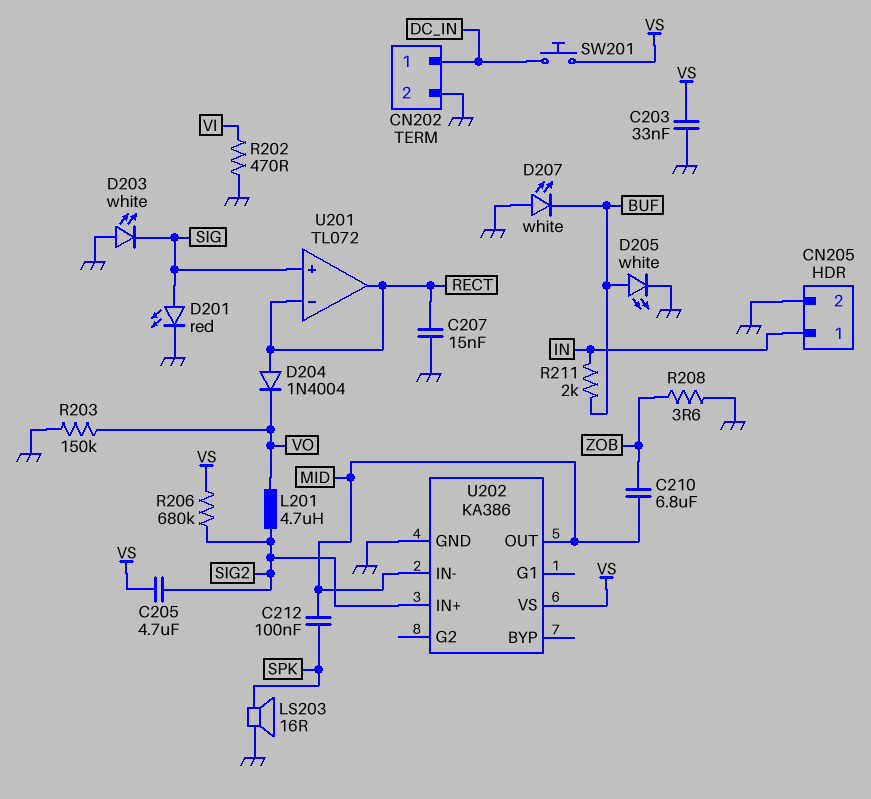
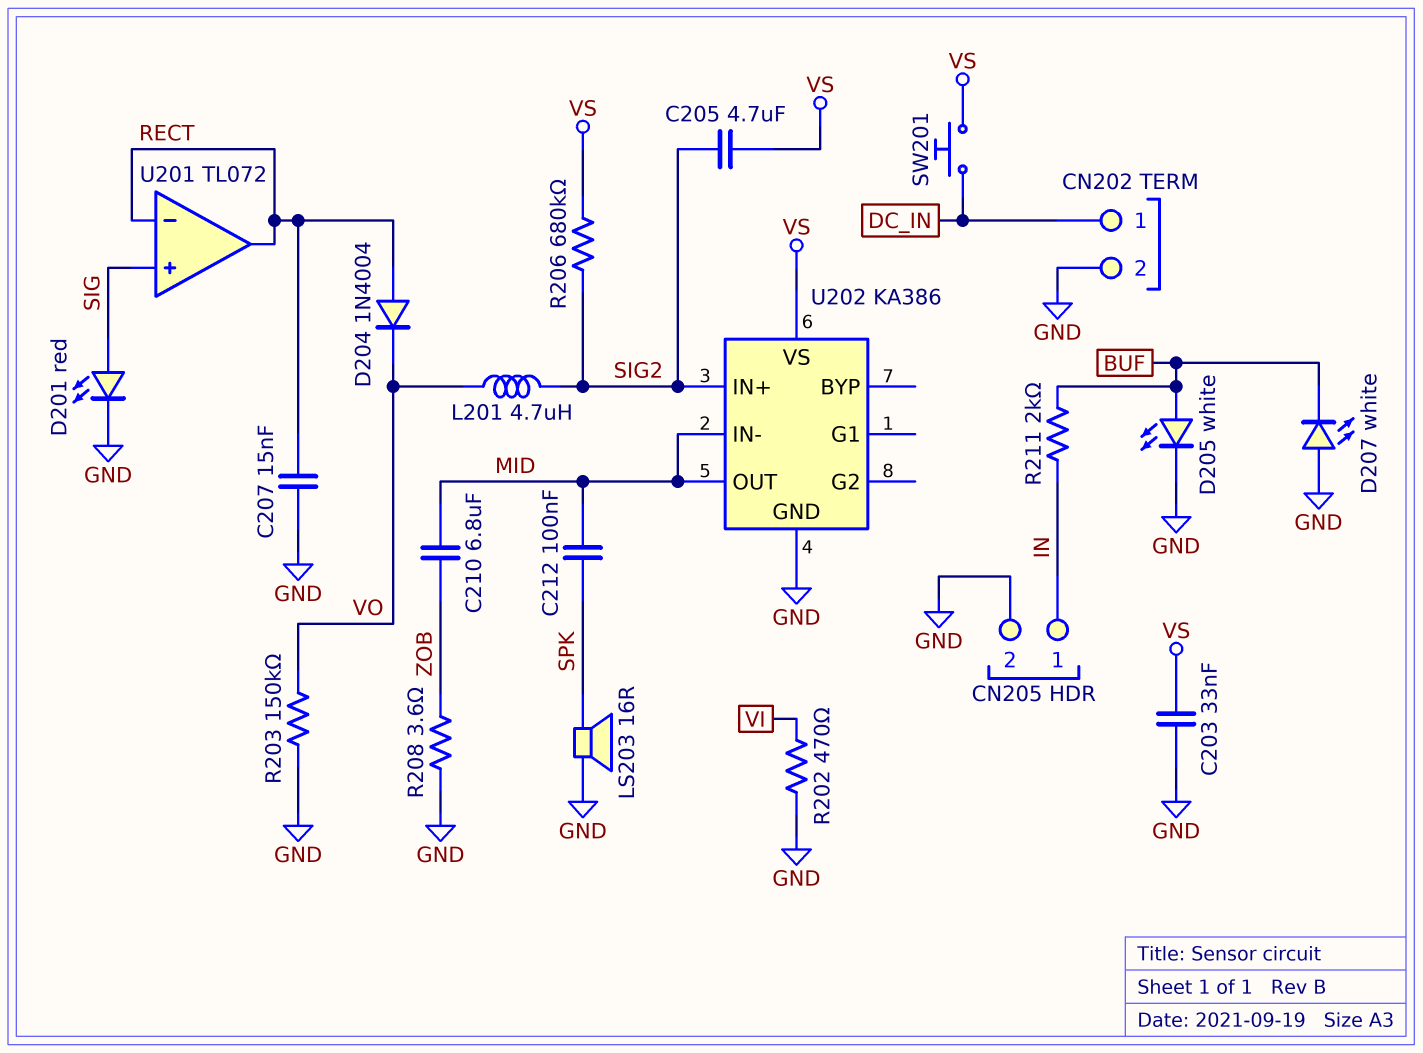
D203: LED white (A GND, K SIG) -> none

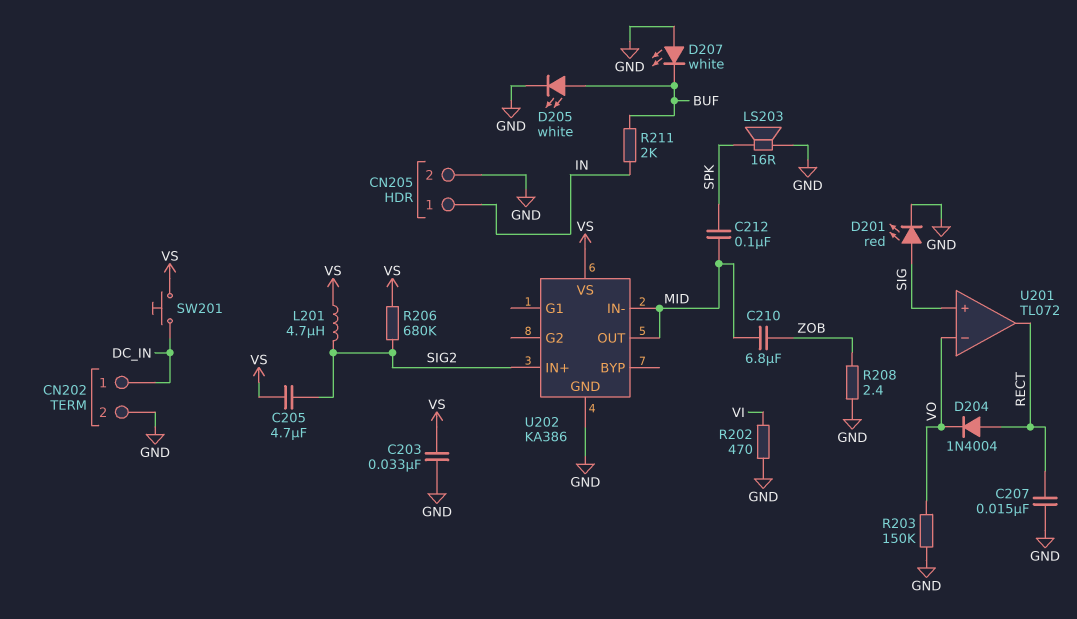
L201: 4.7uH (SIG2, VO) -> 4.7uH (SIG2, VS)
R208: 3.6 (GND, ZOB) -> 2.4 (GND, ZOB)
U201 pin in-: RECT -> VO

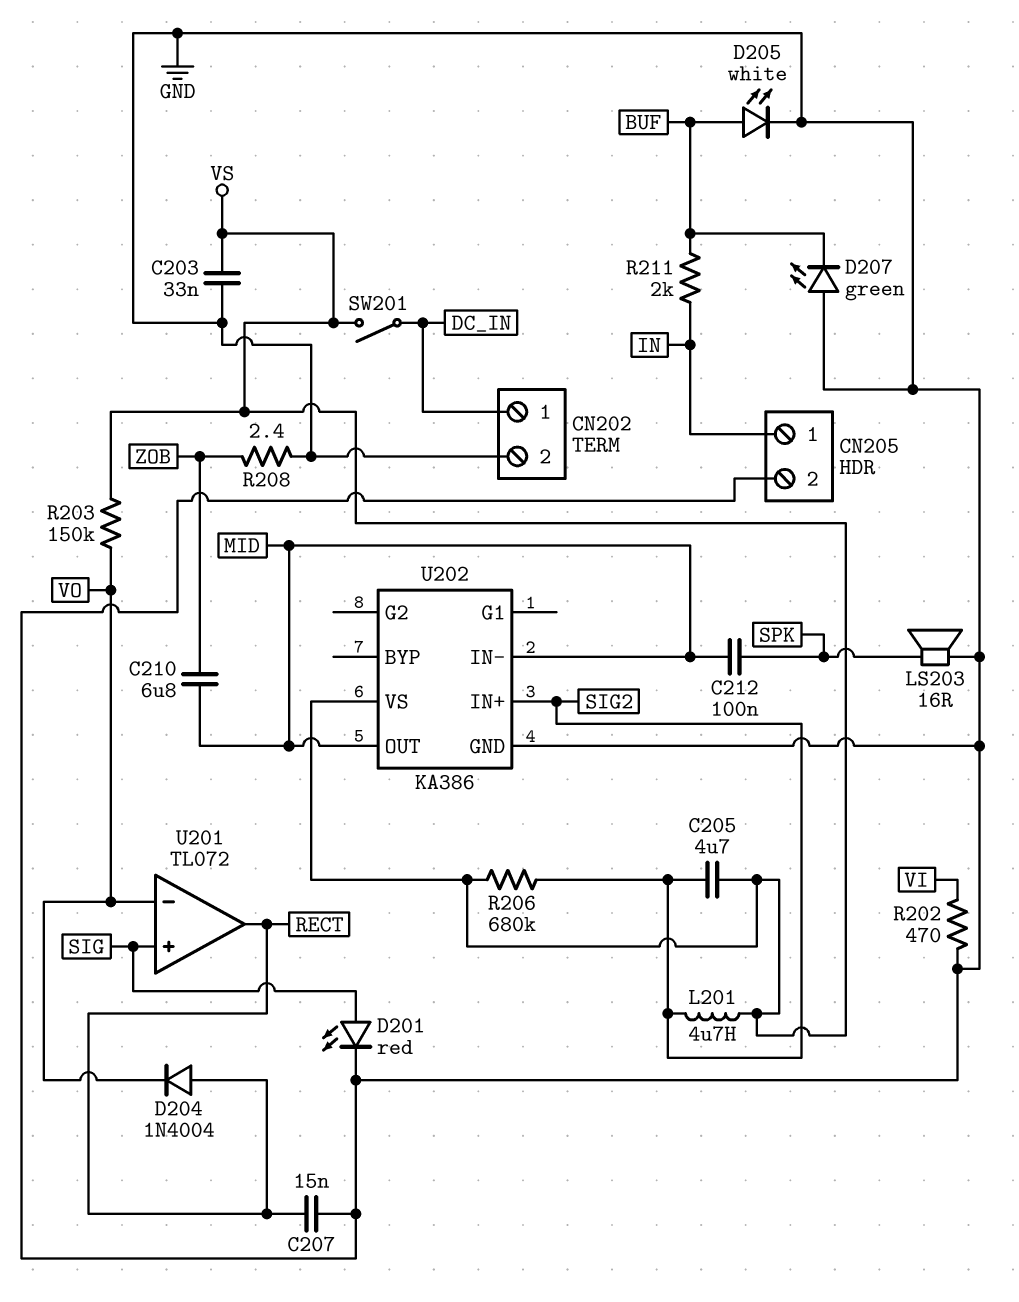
D207: LED white (A GND, K BUF) -> LED green (A GND, K BUF)
R203: 150k (GND, VO) -> 150k (VO, VS)
SW201: button (DC_IN, VS) -> switch (DC_IN, VS)

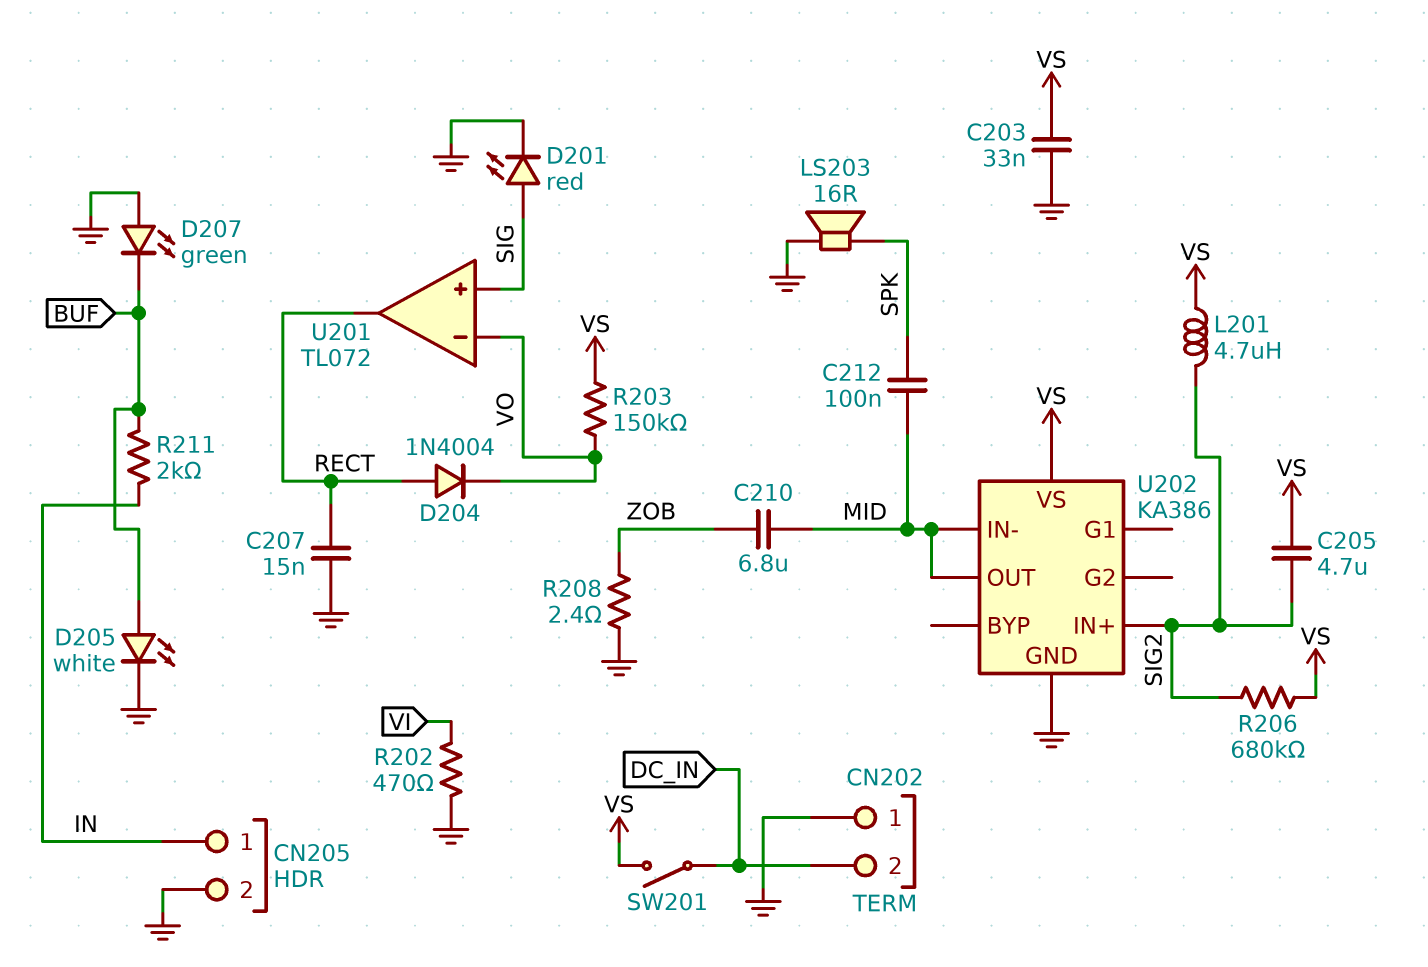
CN202 pin 1: DC_IN -> GND
CN202 pin 2: GND -> DC_IN

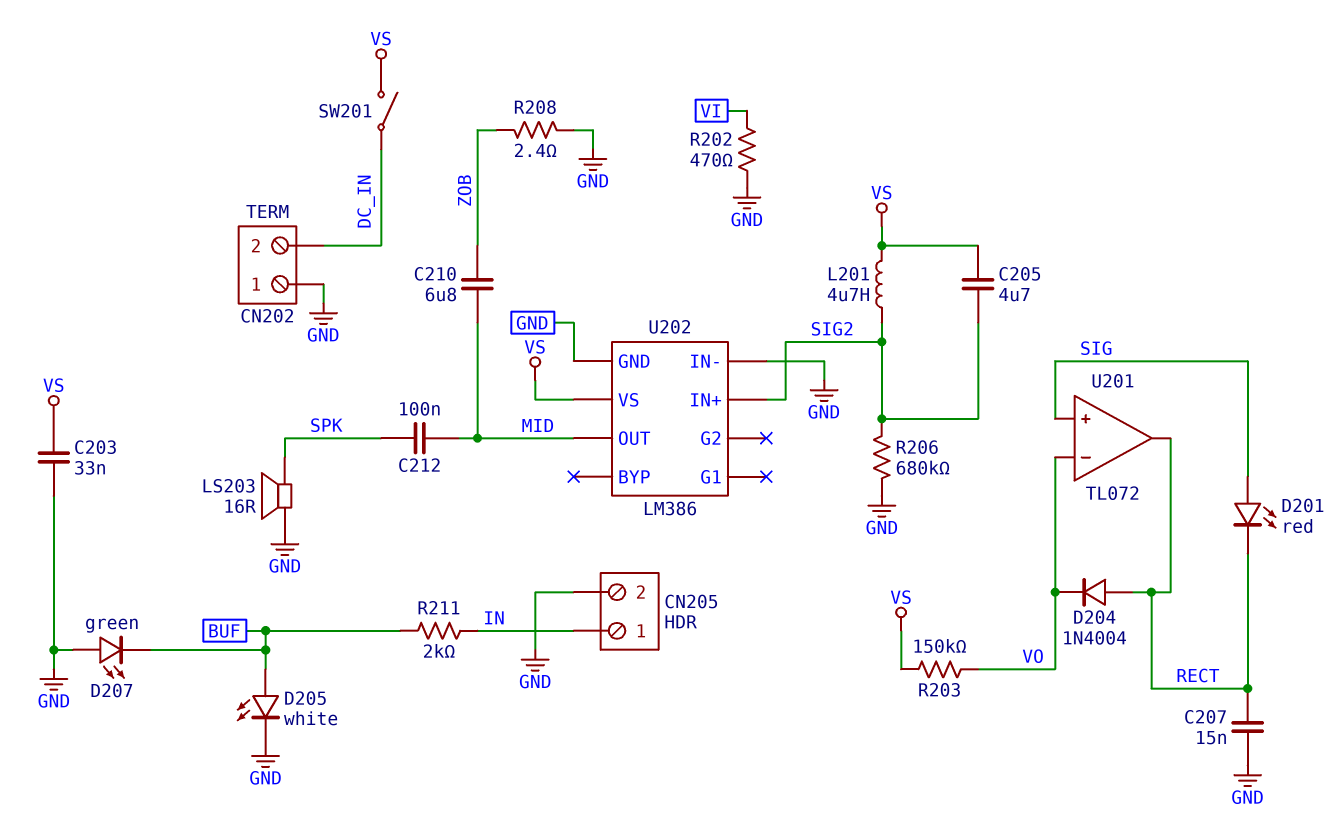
D201: LED red (A SIG, K GND) -> LED red (A SIG, K RECT)
R206: 680k (SIG2, VS) -> 680k (GND, SIG2)
U202: KA386 -> LM386
U202 pin IN-: MID -> GND

